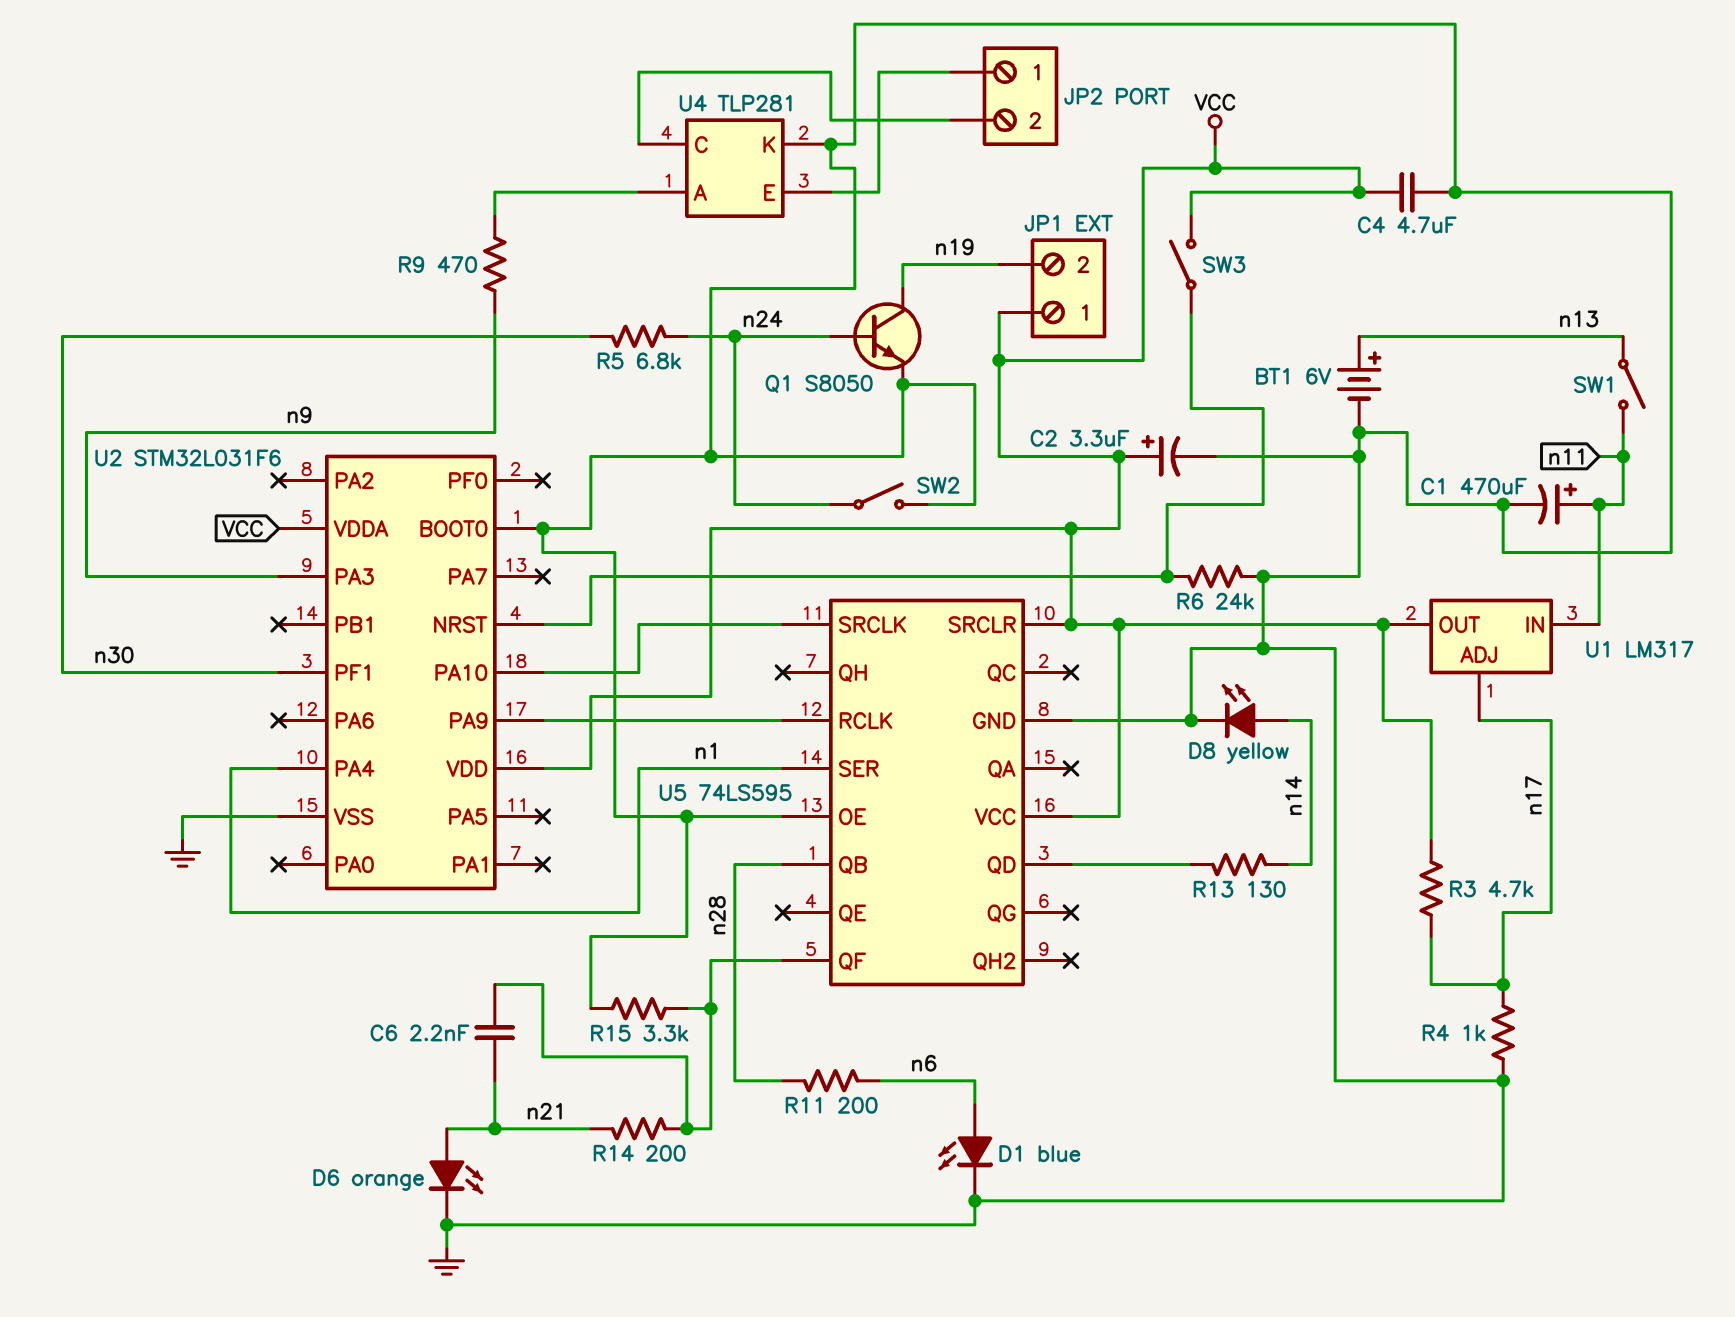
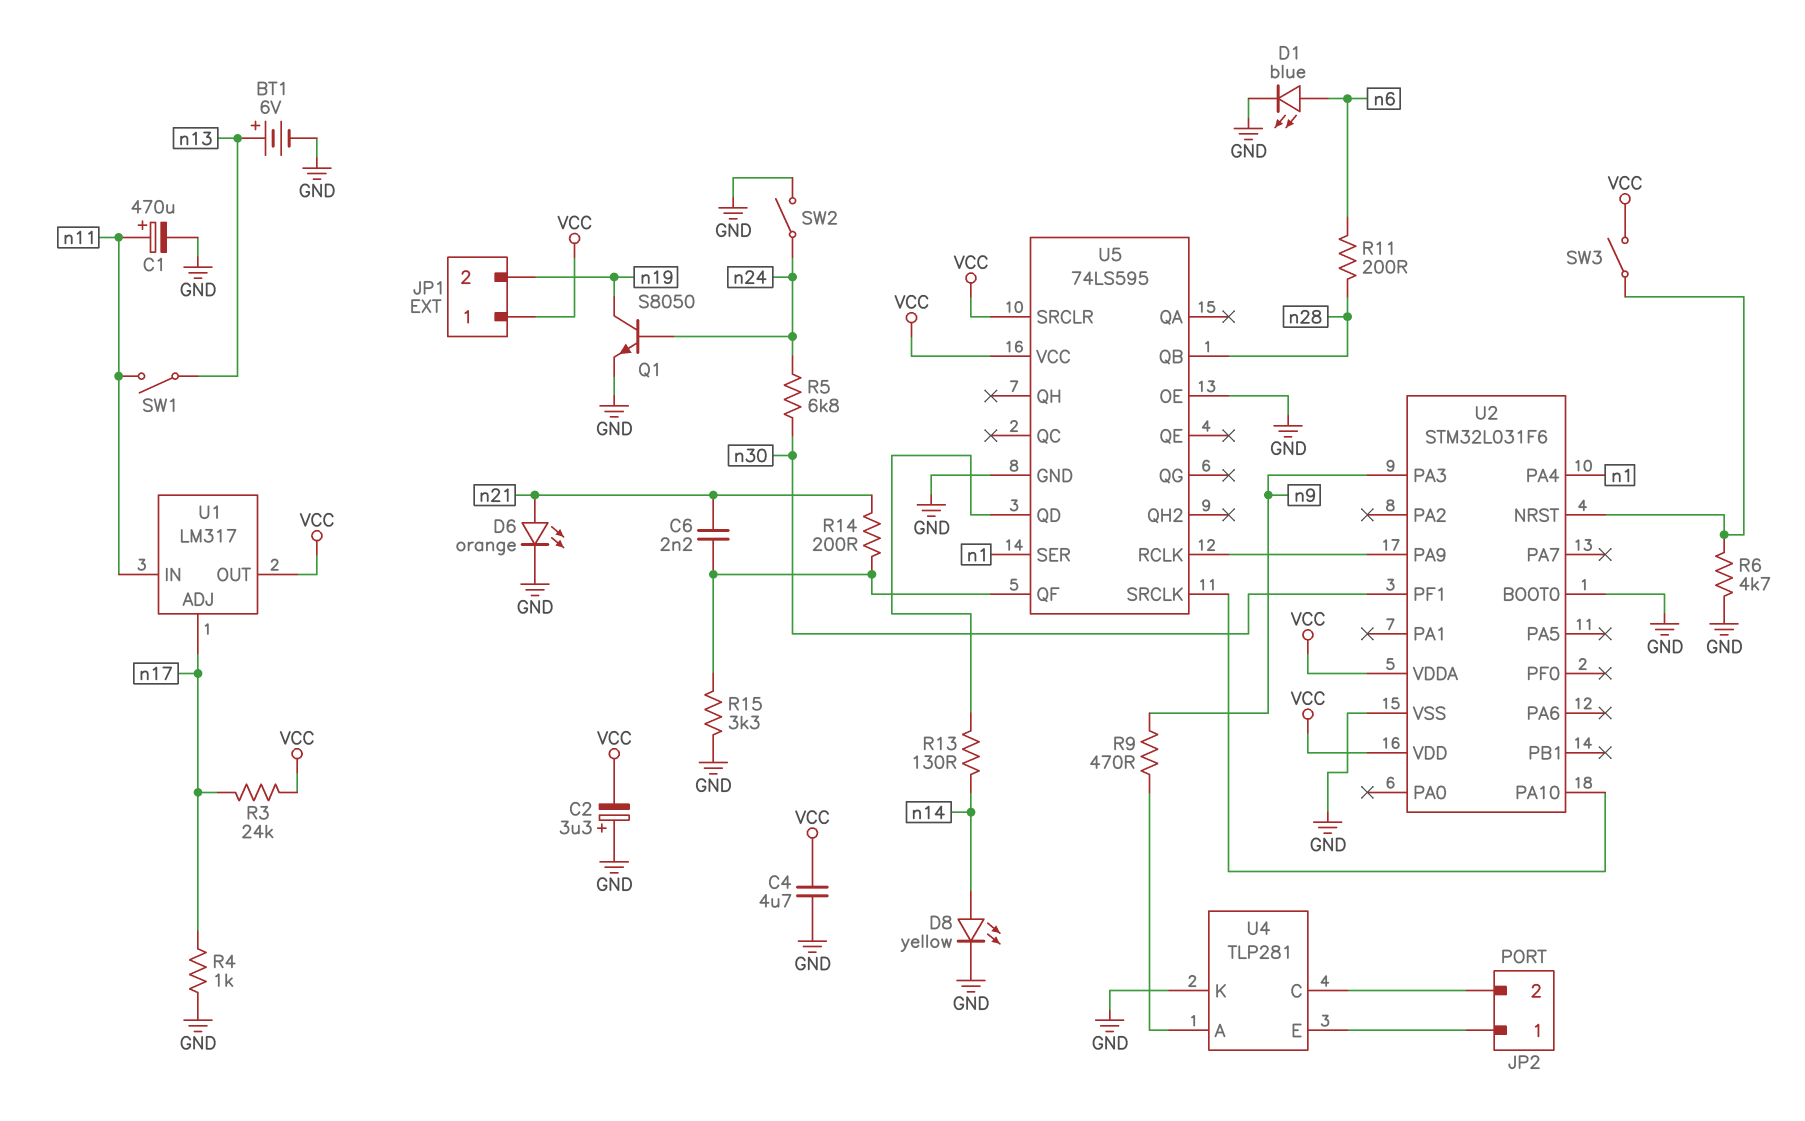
C2: 3.3uF (plus VCC, minus GND) -> 3.3uF (plus GND, minus VCC)
R3: 4.7k (VCC, n17) -> 24k (VCC, n17)
R6: 24k (GND, U2/NRST) -> 4.7k (GND, U2/NRST)

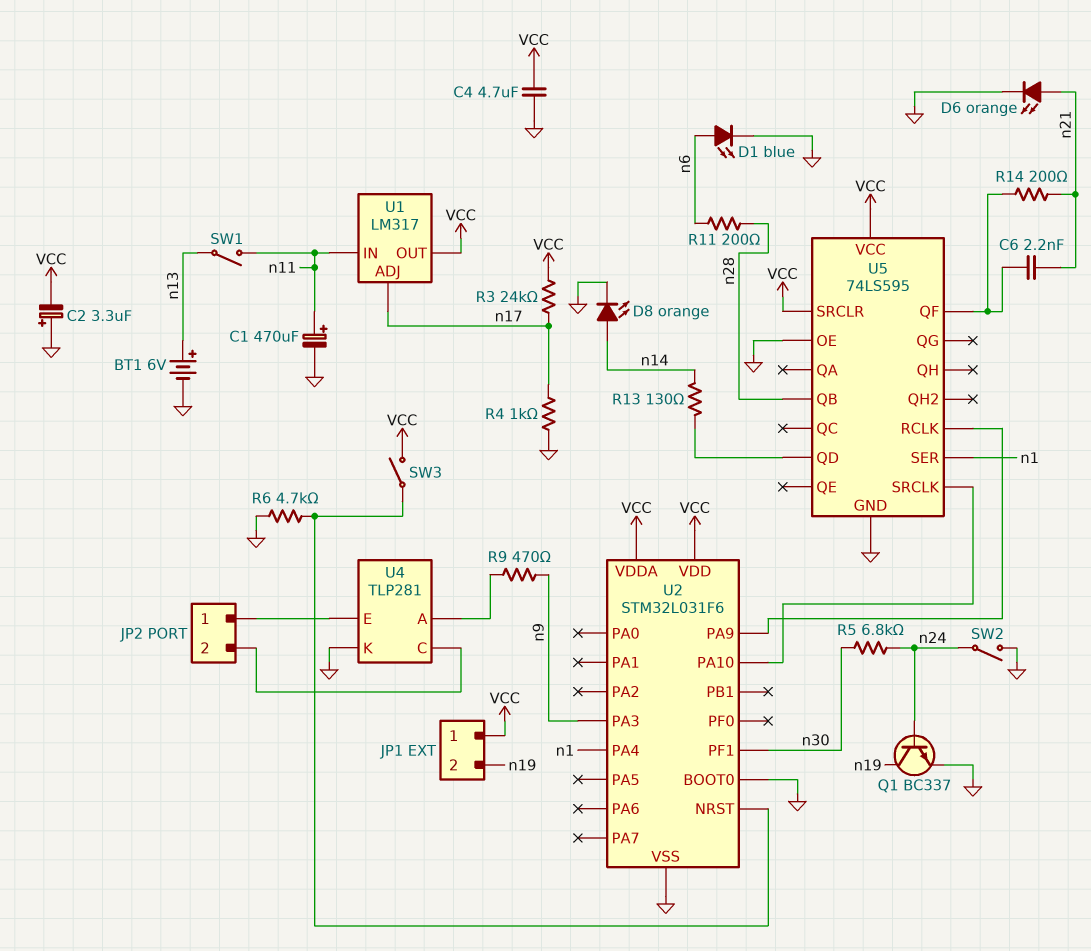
D8: LED yellow (A n14, K GND) -> LED orange (A n14, K GND)
Q1: NPN S8050 (B n24, C n19, E GND) -> NPN BC337 (B n24, C n19, E GND)
R15: 3.3k (GND, U5/QF) -> none

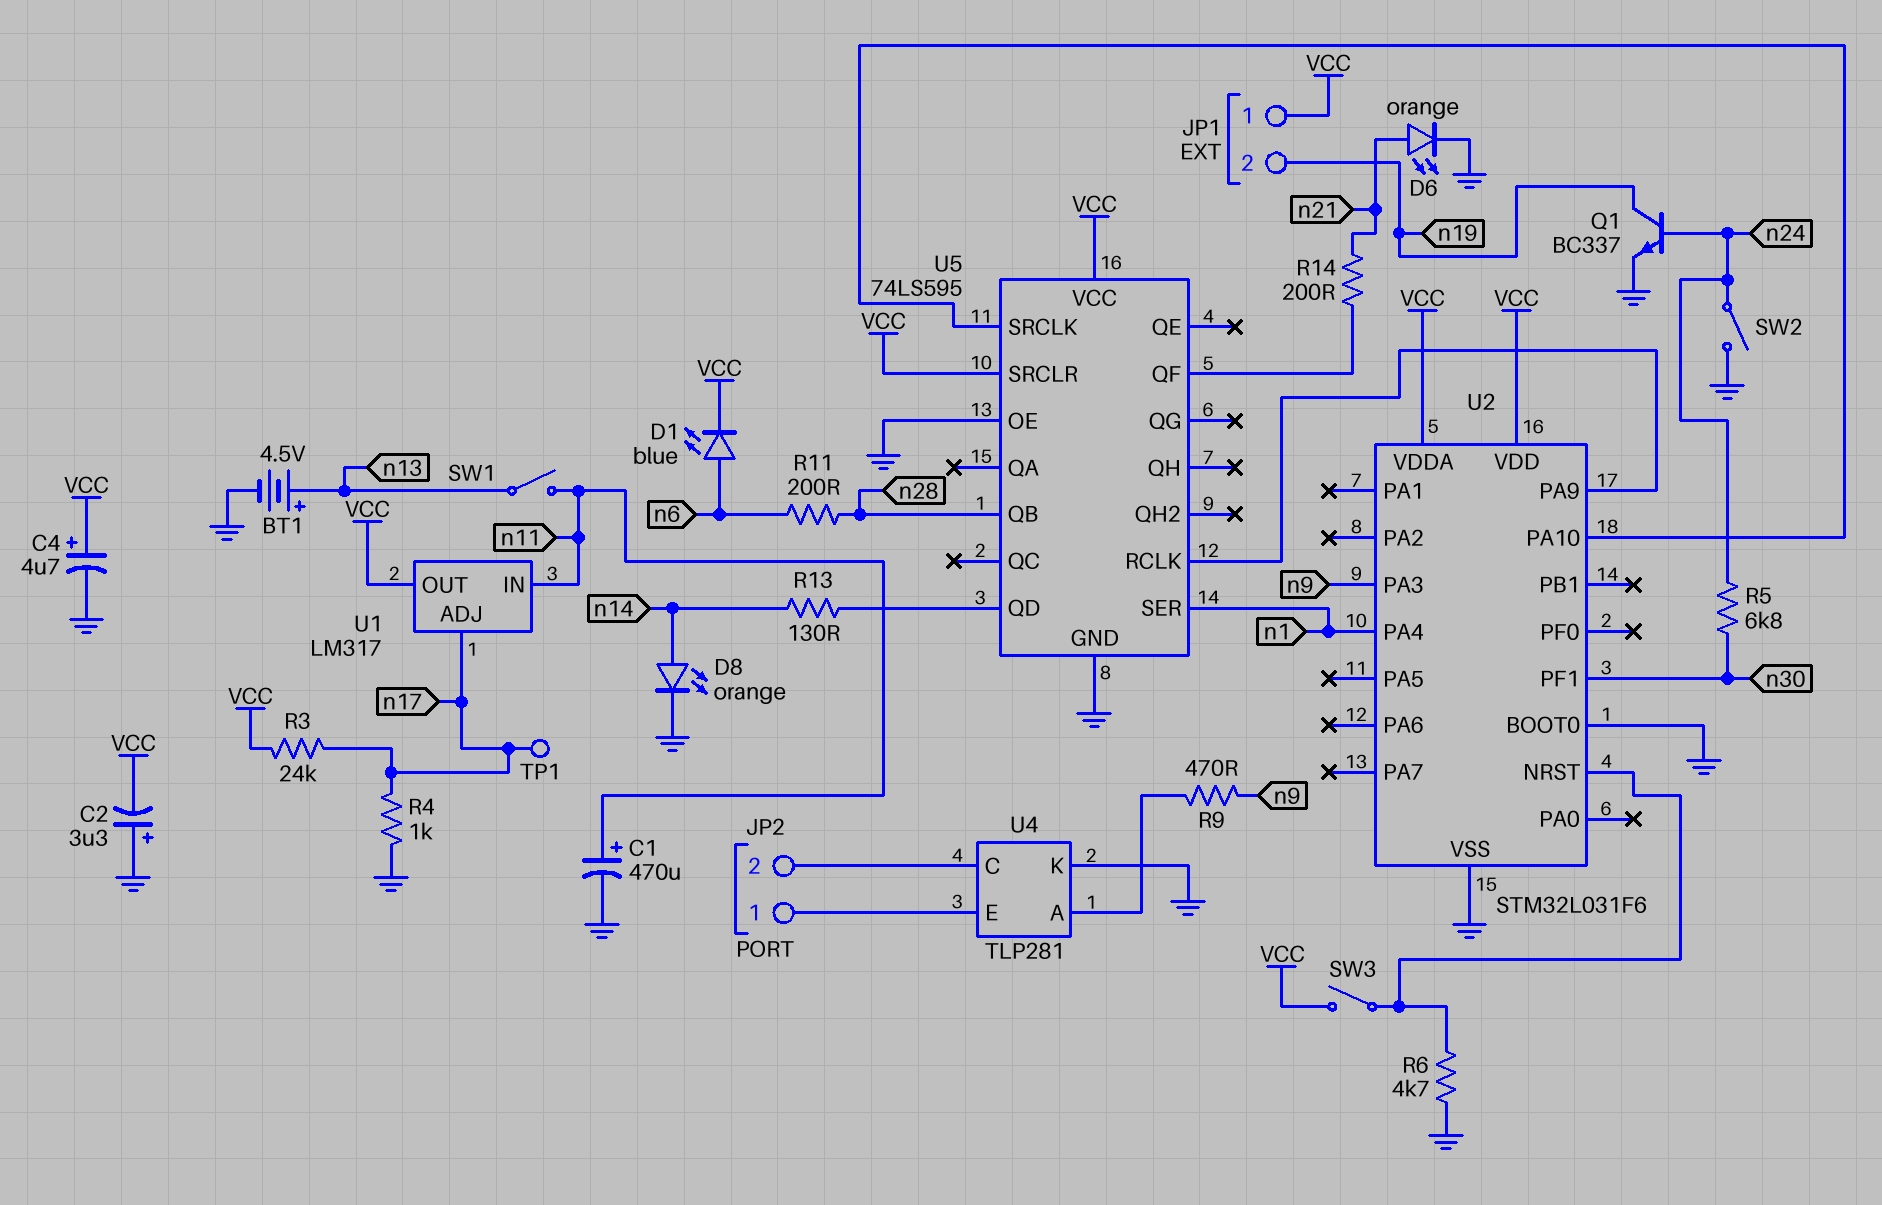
BT1: 6V (plus n13, minus GND) -> 4.5V (plus n13, minus GND)
C4: 4.7uF (GND, VCC) -> 4.7uF (plus VCC, minus GND)
C6: 2.2nF (U5/QF, n21) -> none
D1: LED blue (A n6, K GND) -> LED blue (A n6, K VCC)
TP1: none -> test point (n17)

